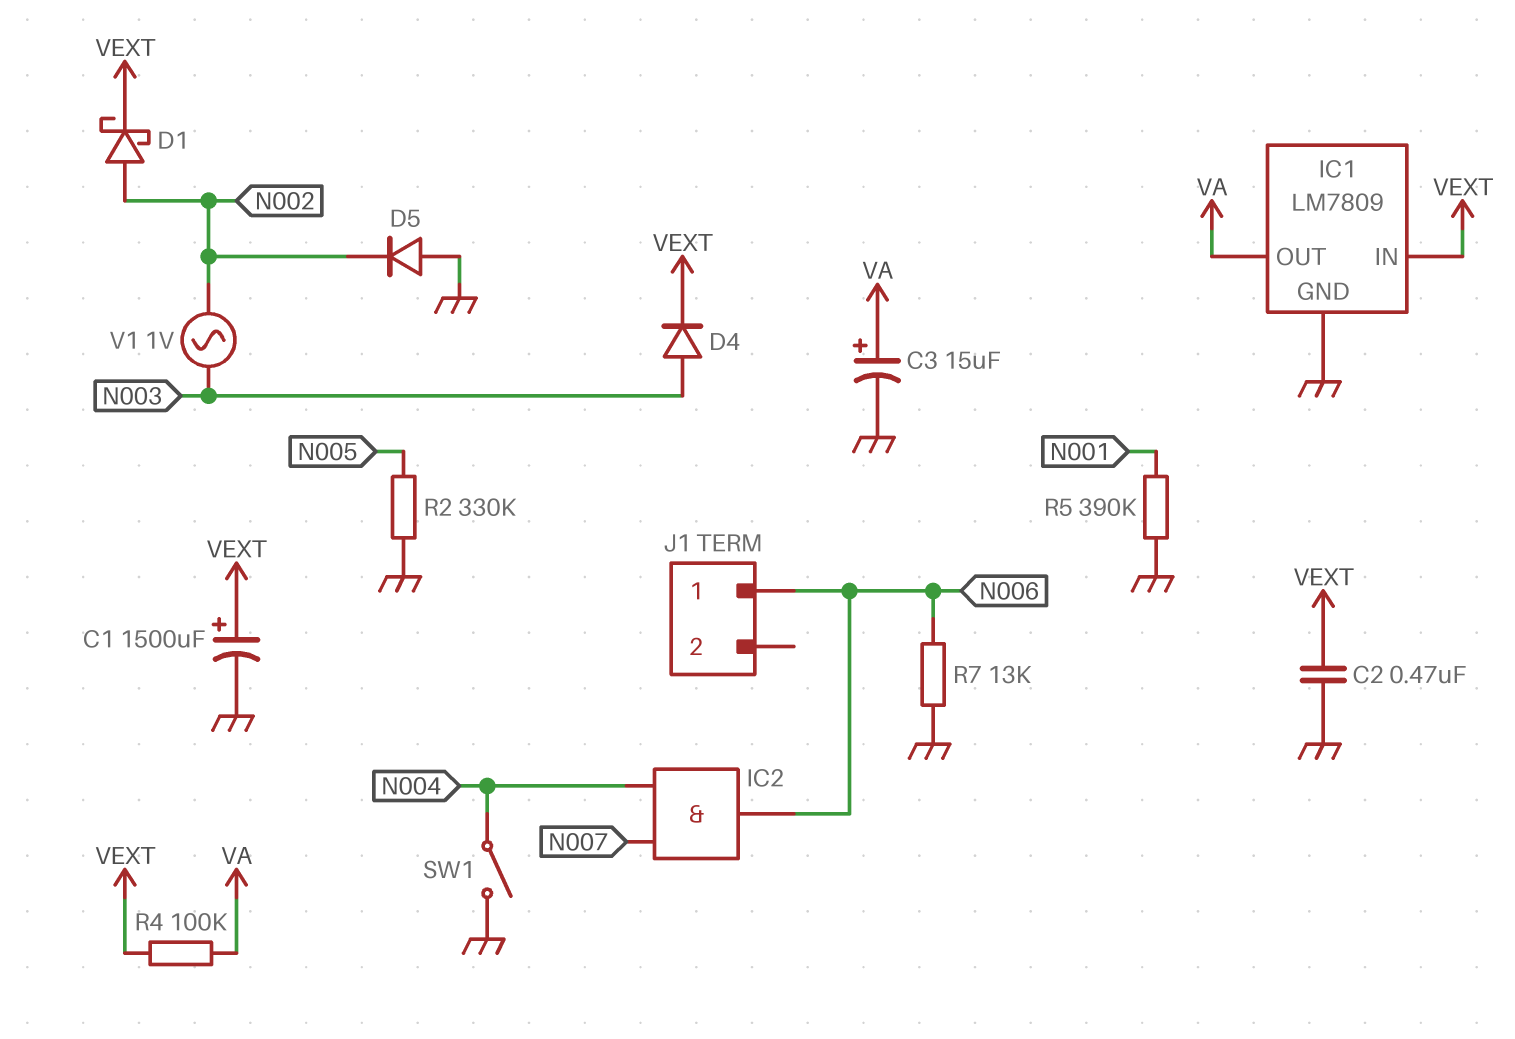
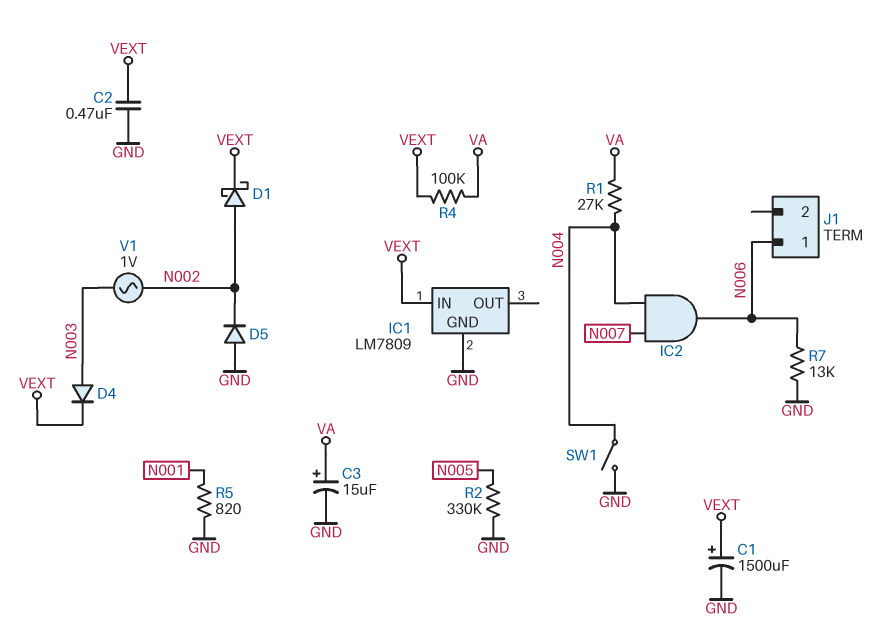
IC1 pin OUT: VA -> none
R1: none -> 27k (N004, VA)
R5: 390k (GND, N001) -> 820 (GND, N001)

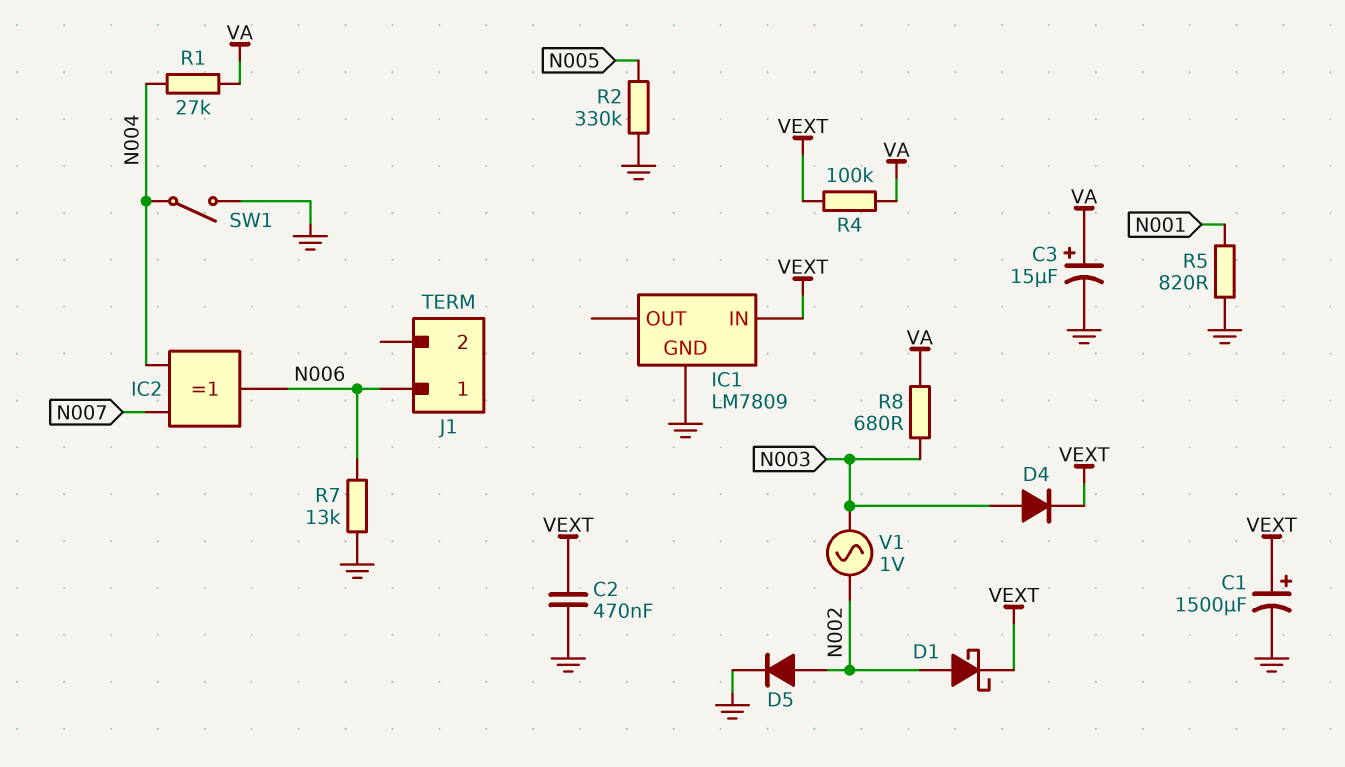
D5: diode (A GND, K N002) -> diode (A N002, K GND)
IC2: AND (in N004, in N007, out N006) -> XOR (in N004, in N007, out N006)
R8: none -> 680 (N003, VA)

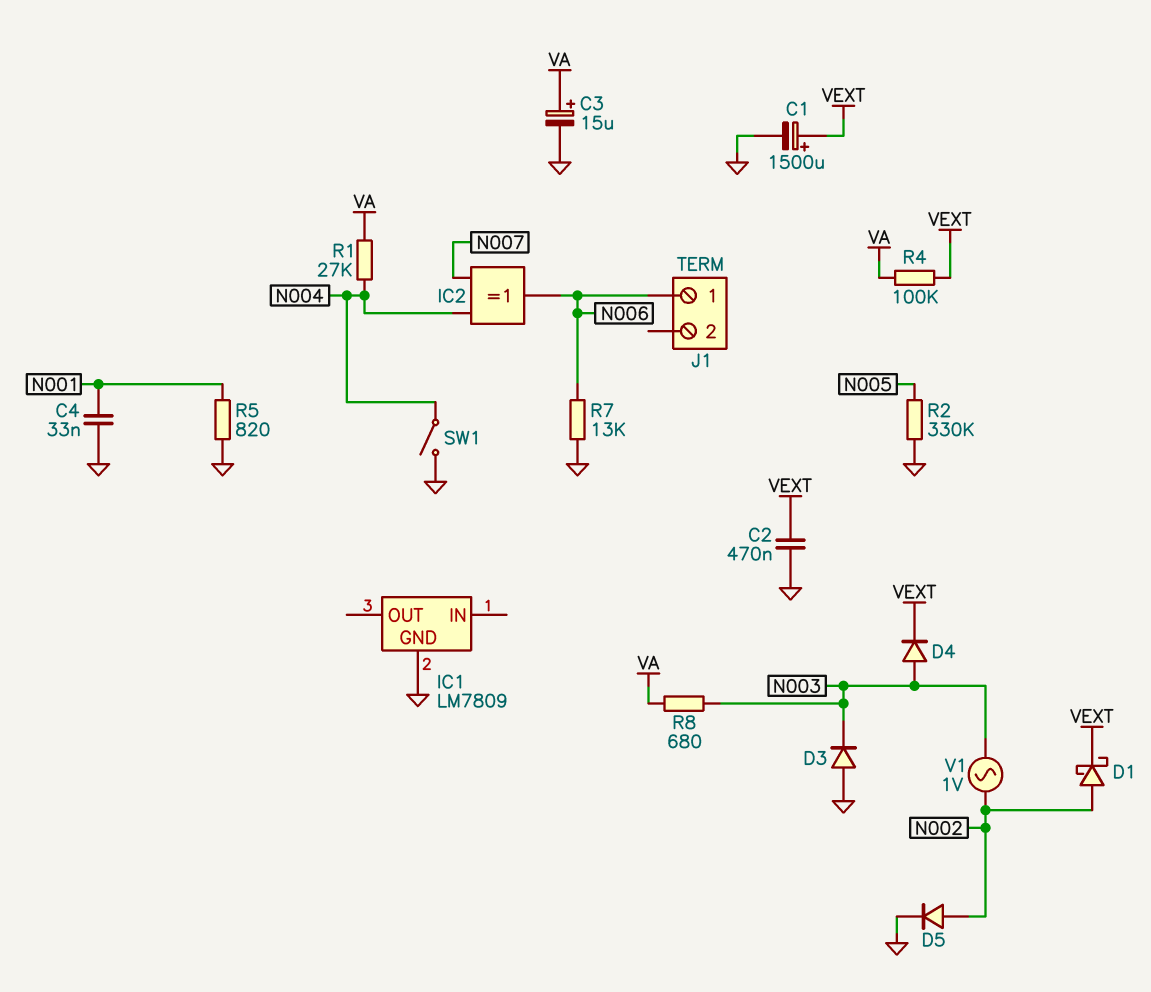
C4: none -> 33nF (GND, N001)
D3: none -> diode (A GND, K N003)
IC1 pin IN: VEXT -> none

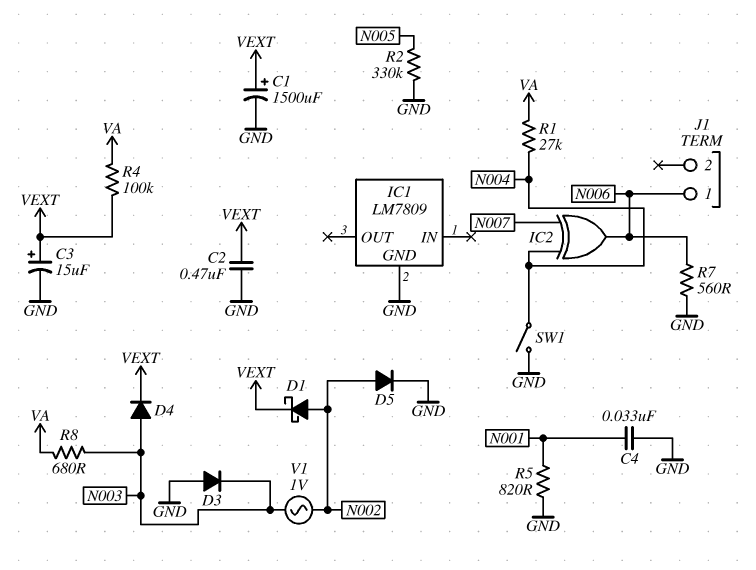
C3: 15uF (plus VA, minus GND) -> 15uF (plus VEXT, minus GND)
R7: 13k (GND, N006) -> 560 (GND, N006)

